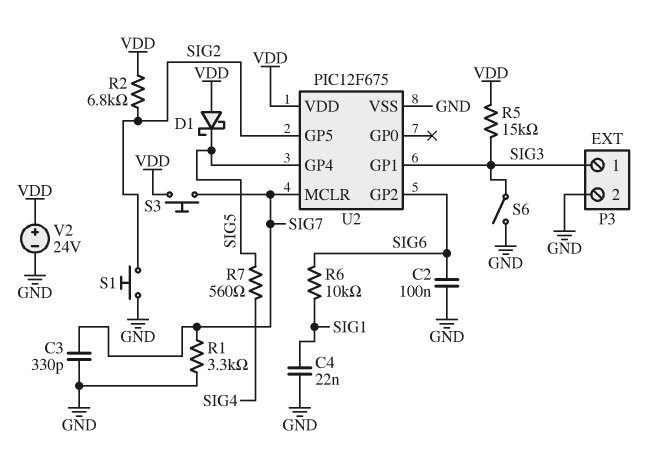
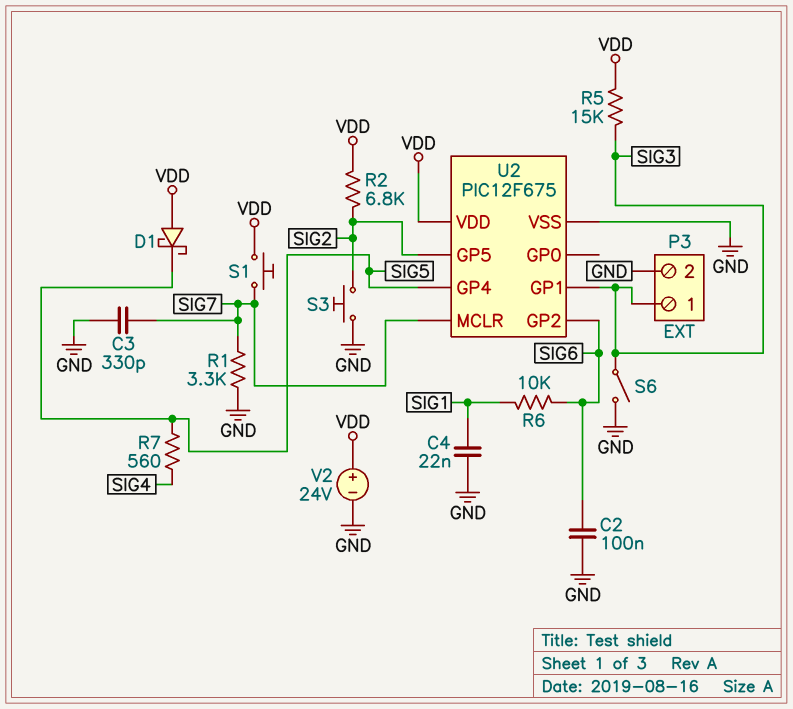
S1: button (GND, SIG2) -> button (SIG7, VDD)
S3: button (SIG7, VDD) -> button (GND, SIG2)

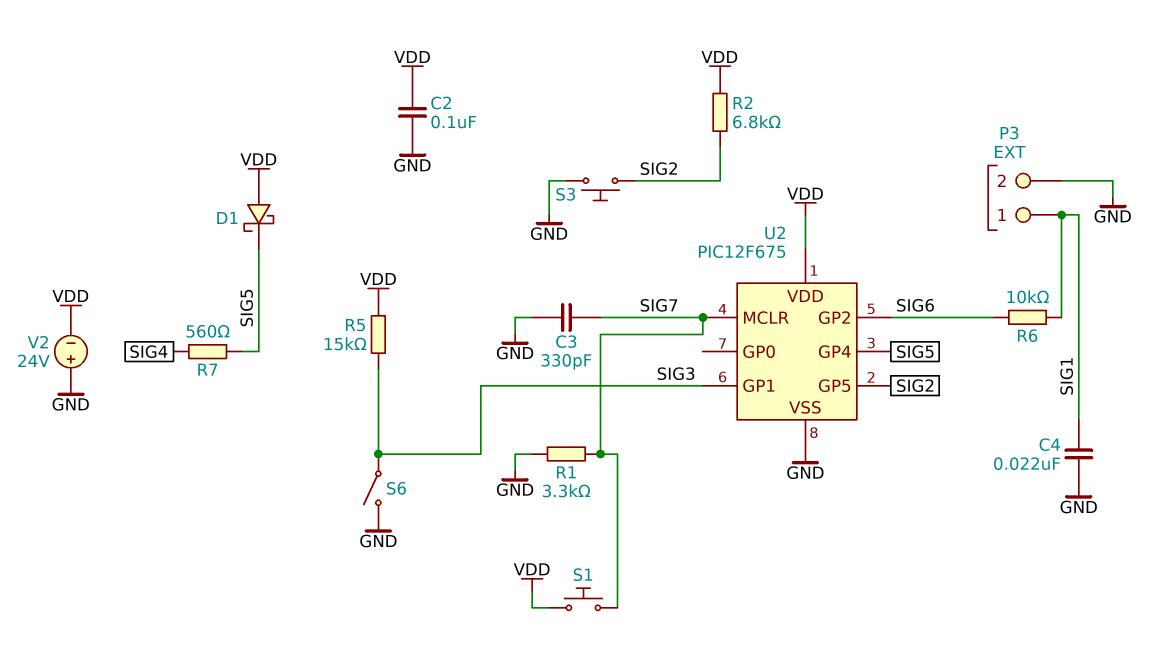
C2: 100nF (GND, SIG6) -> 100nF (GND, VDD)
P3 pin 1: SIG3 -> SIG1
V2: 24V (plus VDD, minus GND) -> 24V (plus GND, minus VDD)

